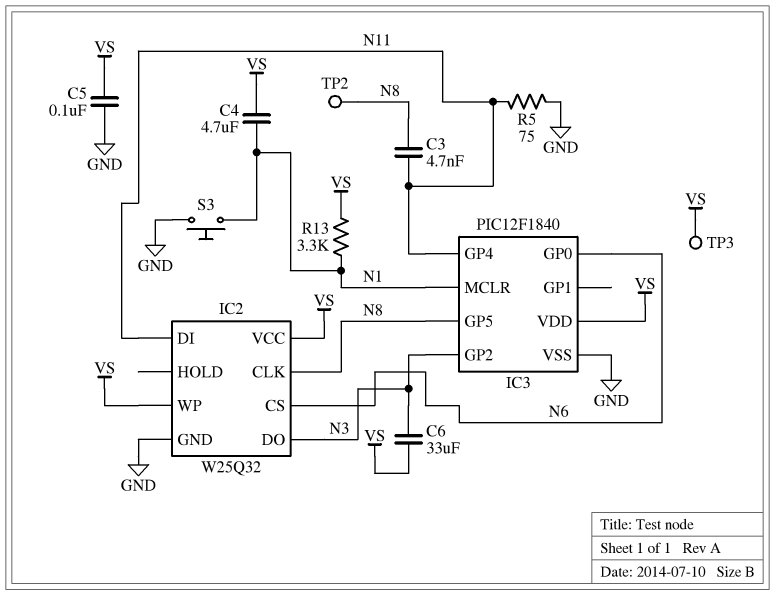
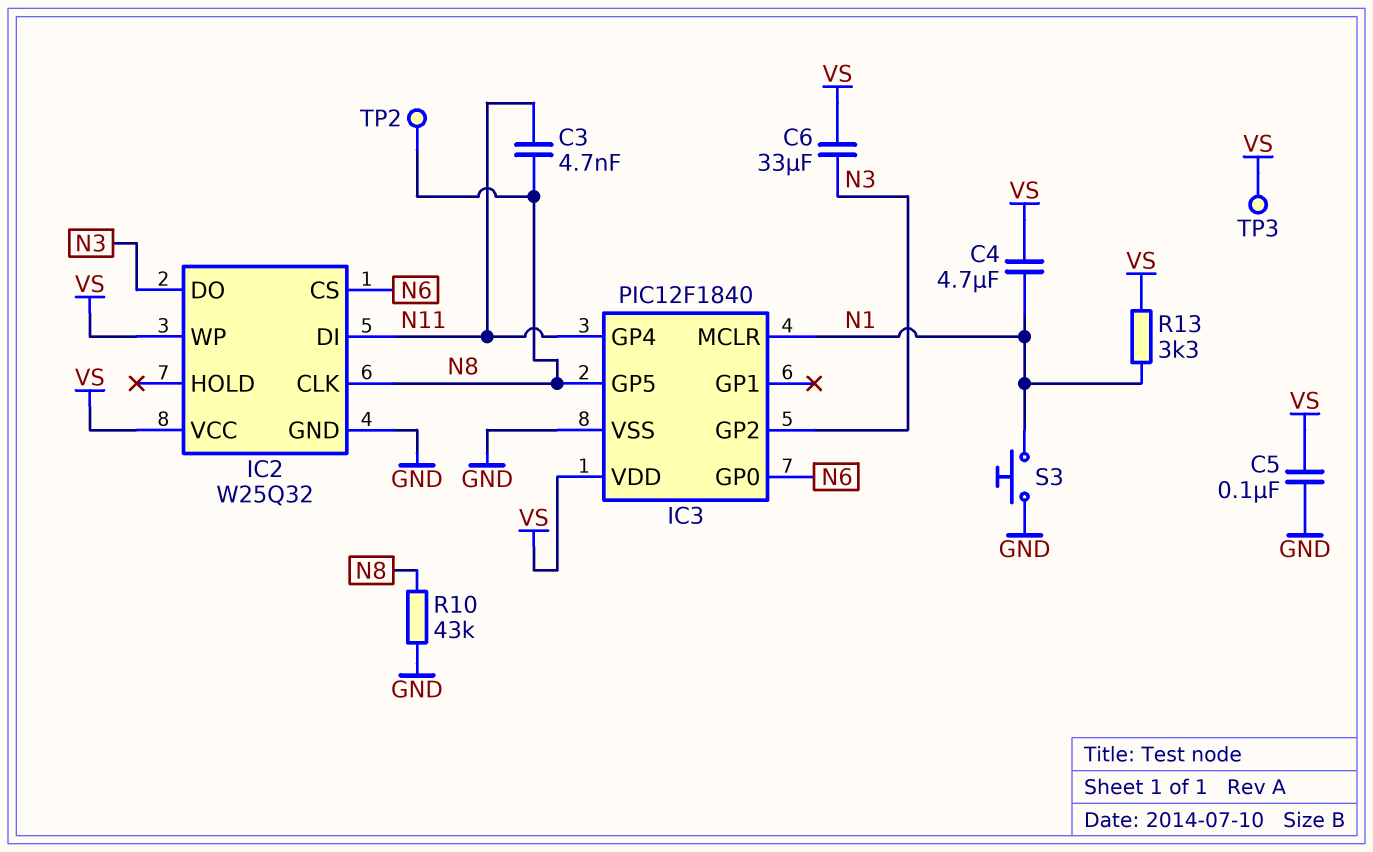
R5: 75 (GND, N11) -> none
R10: none -> 43k (GND, N8)

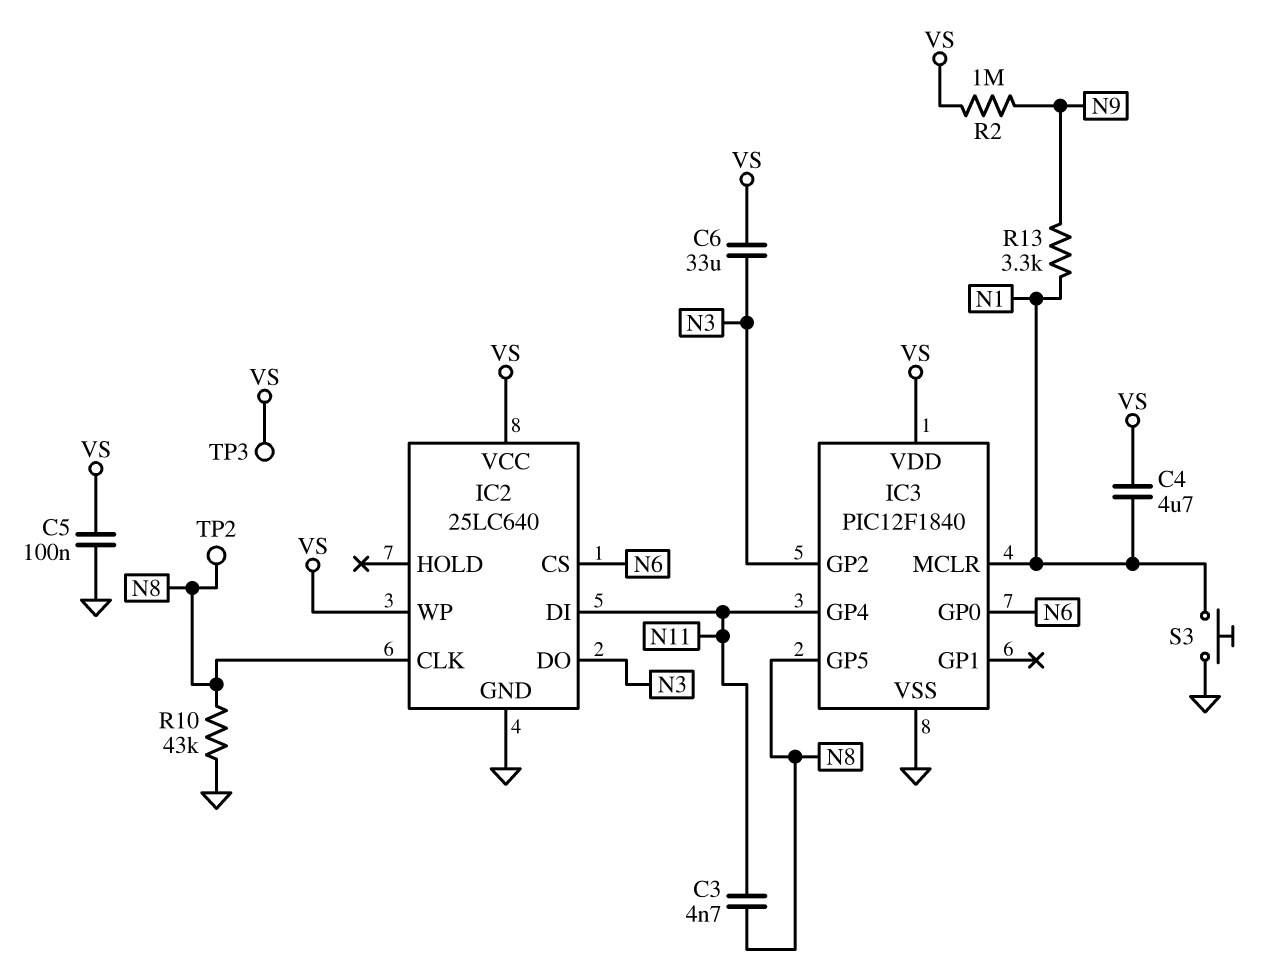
IC2: W25Q32 -> 25LC640
R2: none -> 1M (N9, VS)
R13: 3.3k (N1, VS) -> 3.3k (N1, N9)

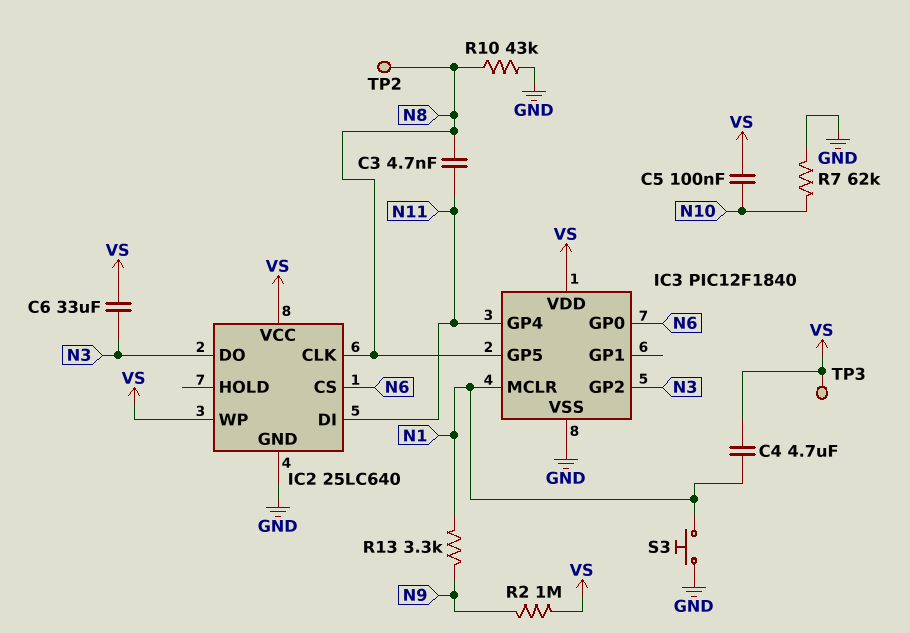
C5: 100nF (GND, VS) -> 100nF (N10, VS)
R7: none -> 62k (GND, N10)

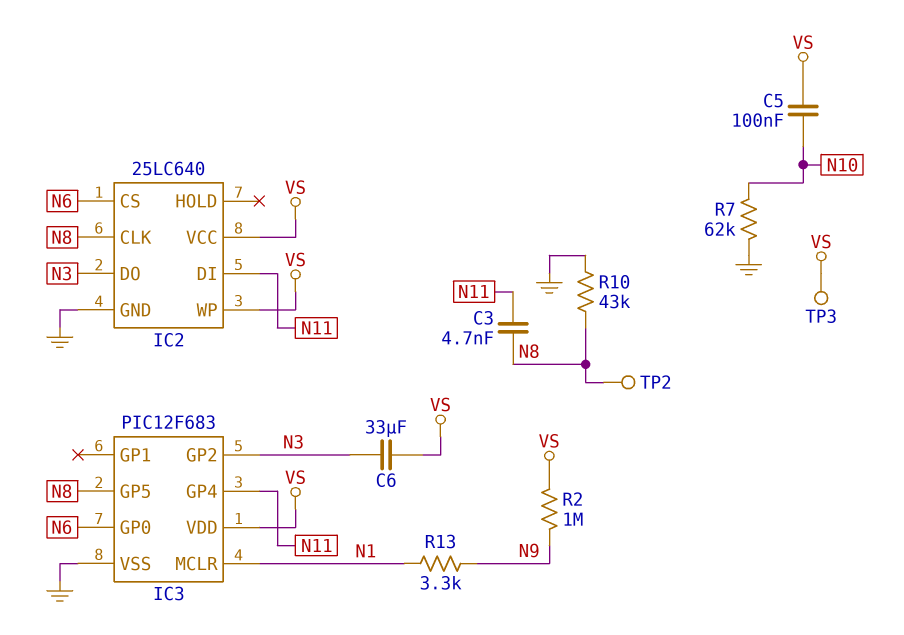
C4: 4.7uF (N1, VS) -> none
IC3: PIC12F1840 -> PIC12F683
S3: button (GND, N1) -> none

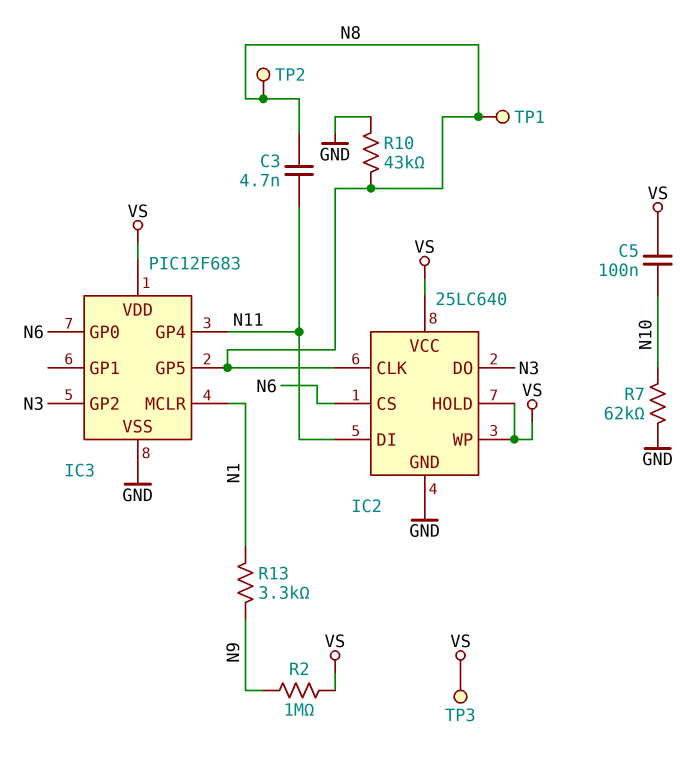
C6: 33uF (N3, VS) -> none
IC2 pin HOLD: none -> VS
TP1: none -> test point (N8)

